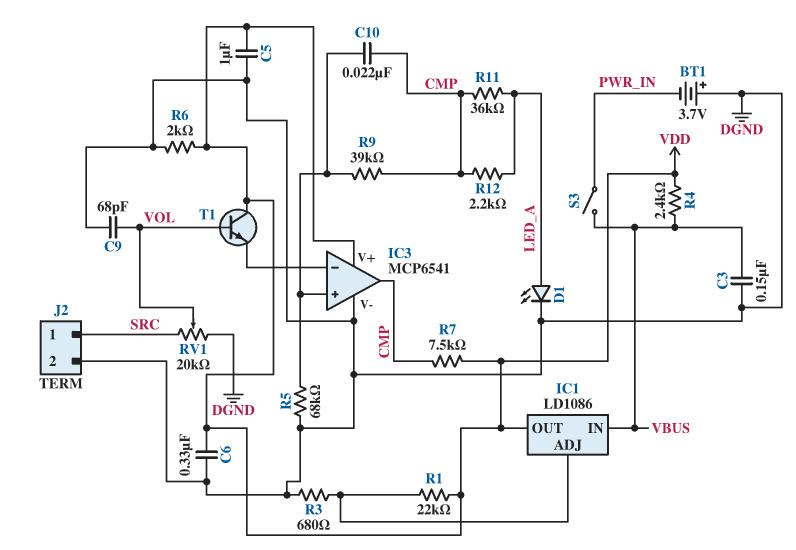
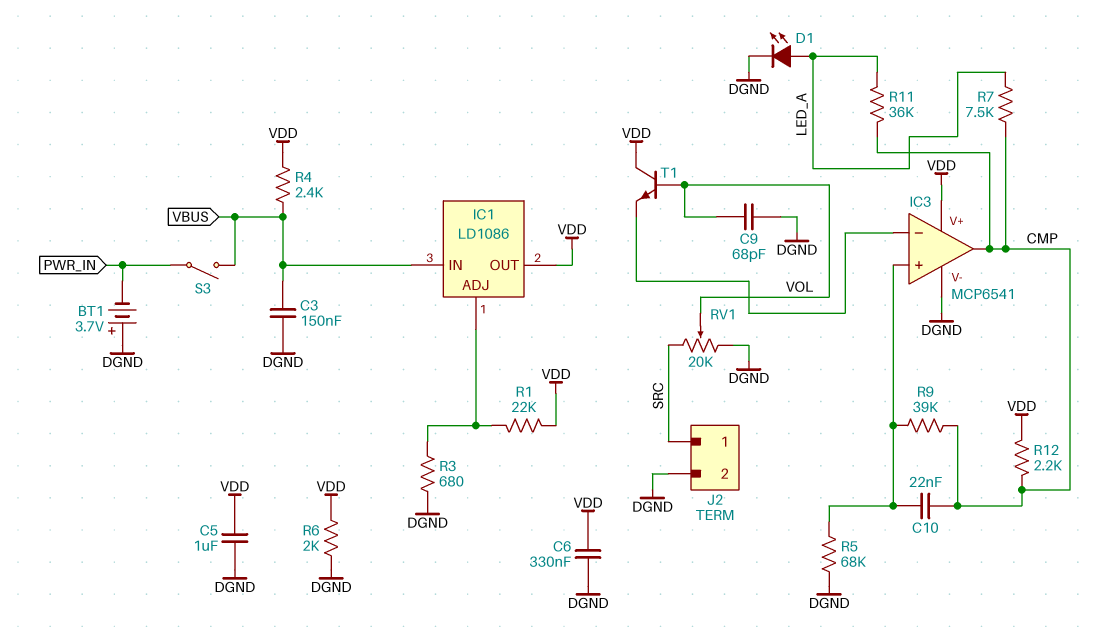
R7: 7.5k (CMP, VDD) -> 7.5k (CMP, LED_A)
R12: 2.2k (CMP, LED_A) -> 2.2k (CMP, VDD)

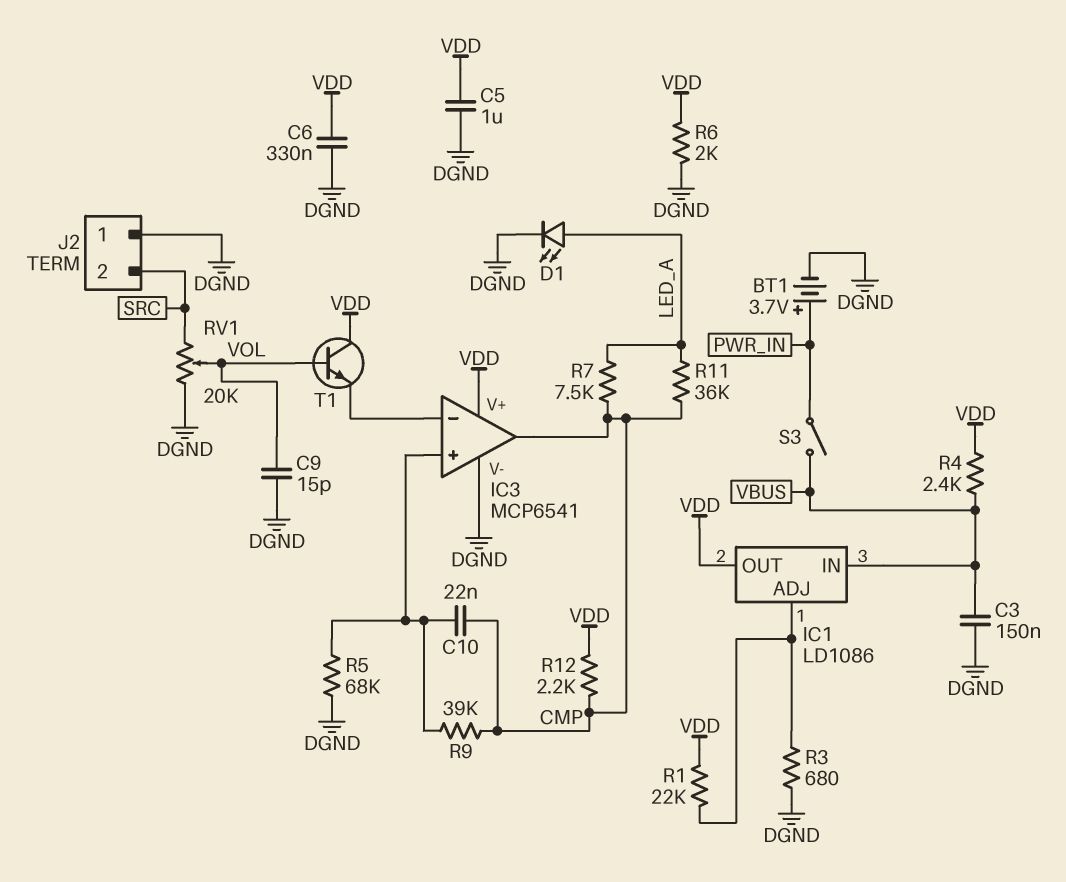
BT1: 3.7V (plus DGND, minus PWR_IN) -> 3.7V (plus PWR_IN, minus DGND)
C9: 68pF (DGND, VOL) -> 15pF (DGND, VOL)
J2 pin 1: SRC -> DGND
J2 pin 2: DGND -> SRC

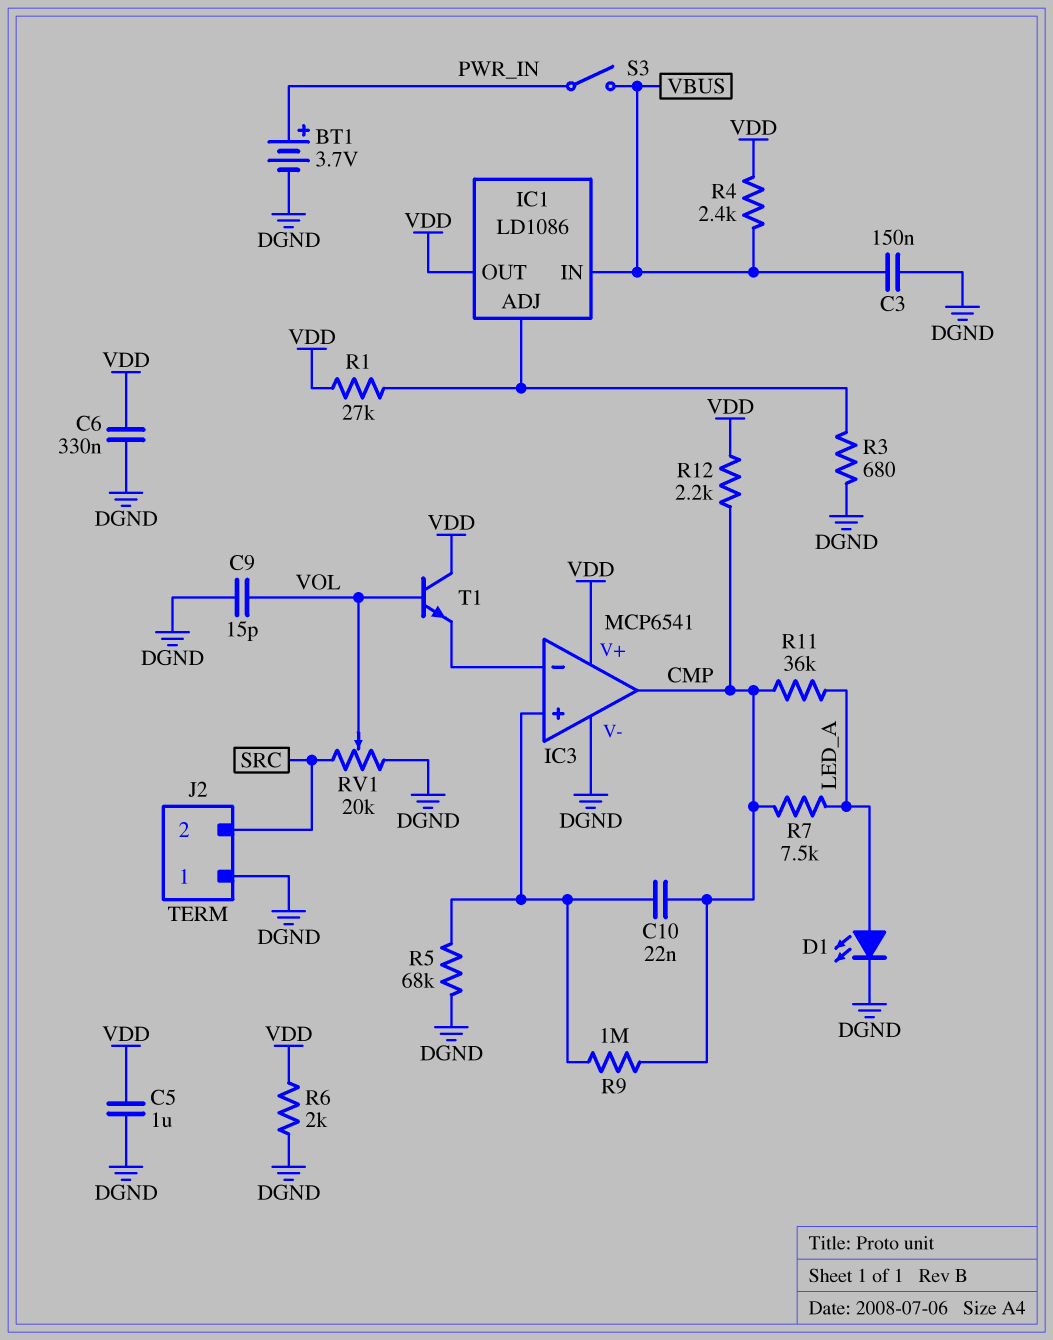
R1: 22k (IC1/ADJ, VDD) -> 27k (IC1/ADJ, VDD)
R9: 39k (CMP, IC3/in+) -> 1M (CMP, IC3/in+)

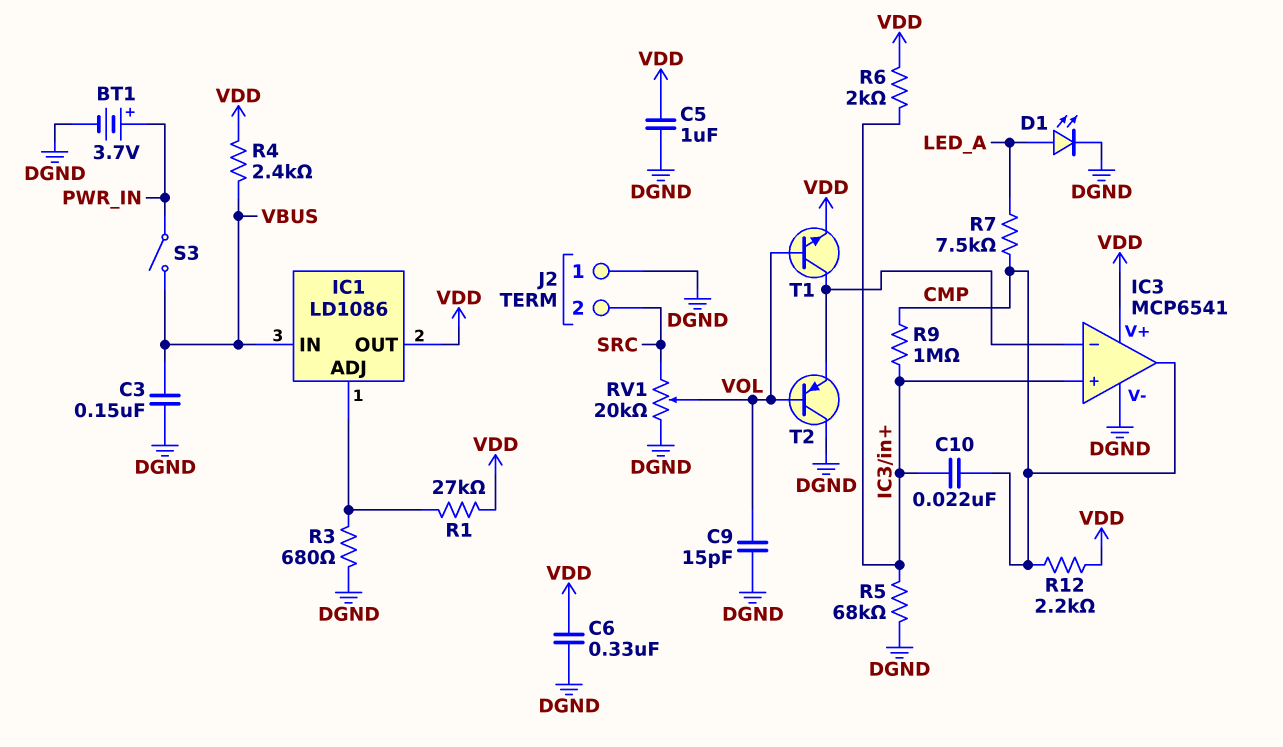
R6: 2k (DGND, VDD) -> 2k (IC3/in+, VDD)
R11: 36k (CMP, LED_A) -> none
T1: NPN (B VOL, C VDD, E IC3/in-) -> NPN (B VOL, C IC3/in-, E VDD)
T2: none -> PNP (B VOL, C DGND, E IC3/in-)

